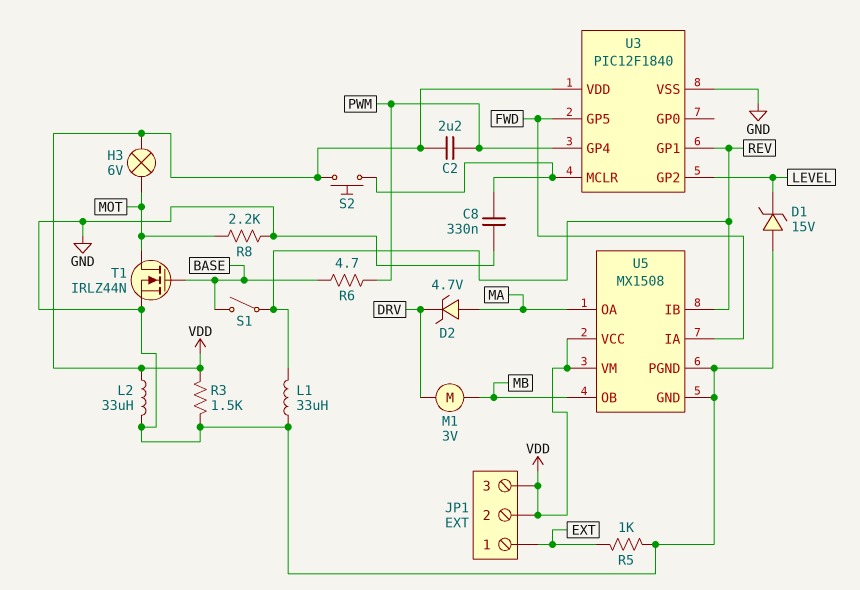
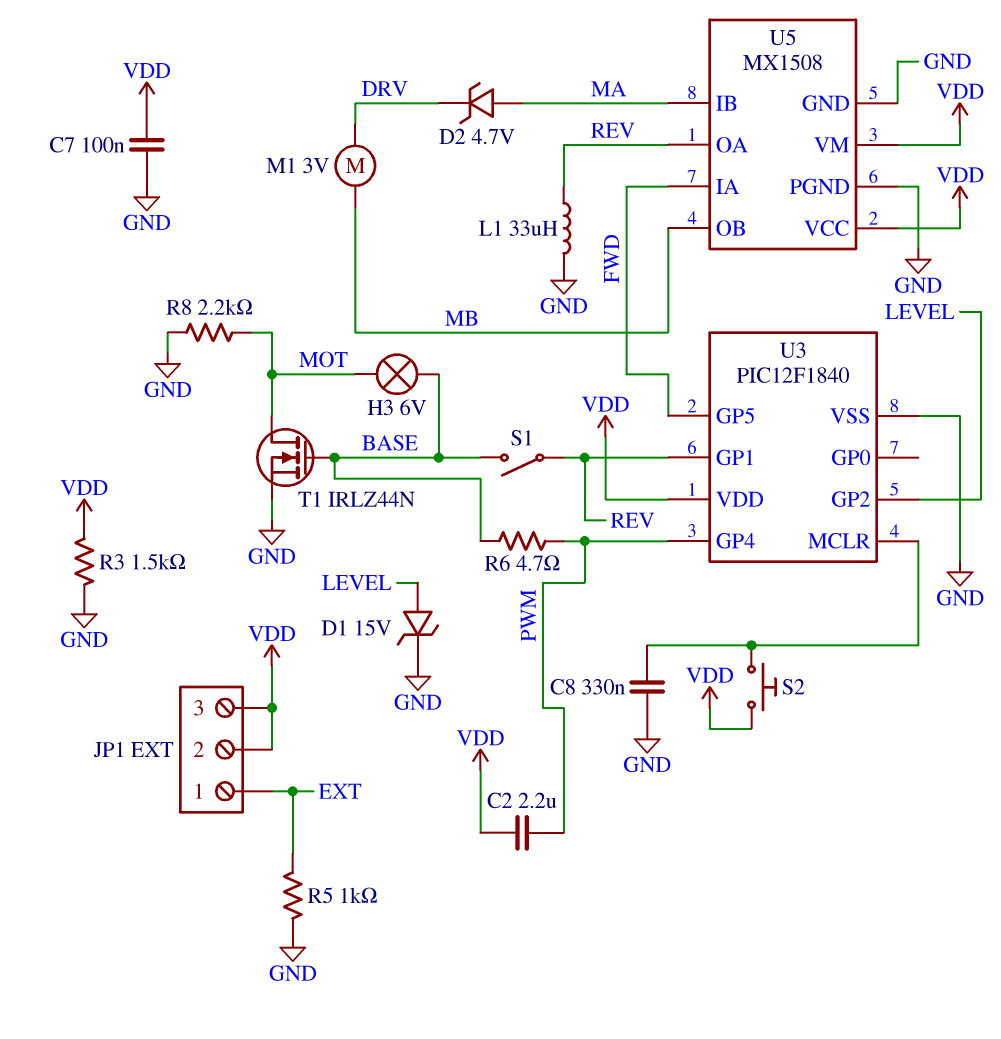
C7: none -> 100nF (GND, VDD)
D1: zener 15V (A GND, K LEVEL) -> zener 15V (A LEVEL, K GND)
H3: lamp 6V (MOT, VDD) -> lamp 6V (BASE, MOT)
L2: 33uH (GND, VDD) -> none
U5 pin IB: REV -> MA
U5 pin OA: MA -> REV

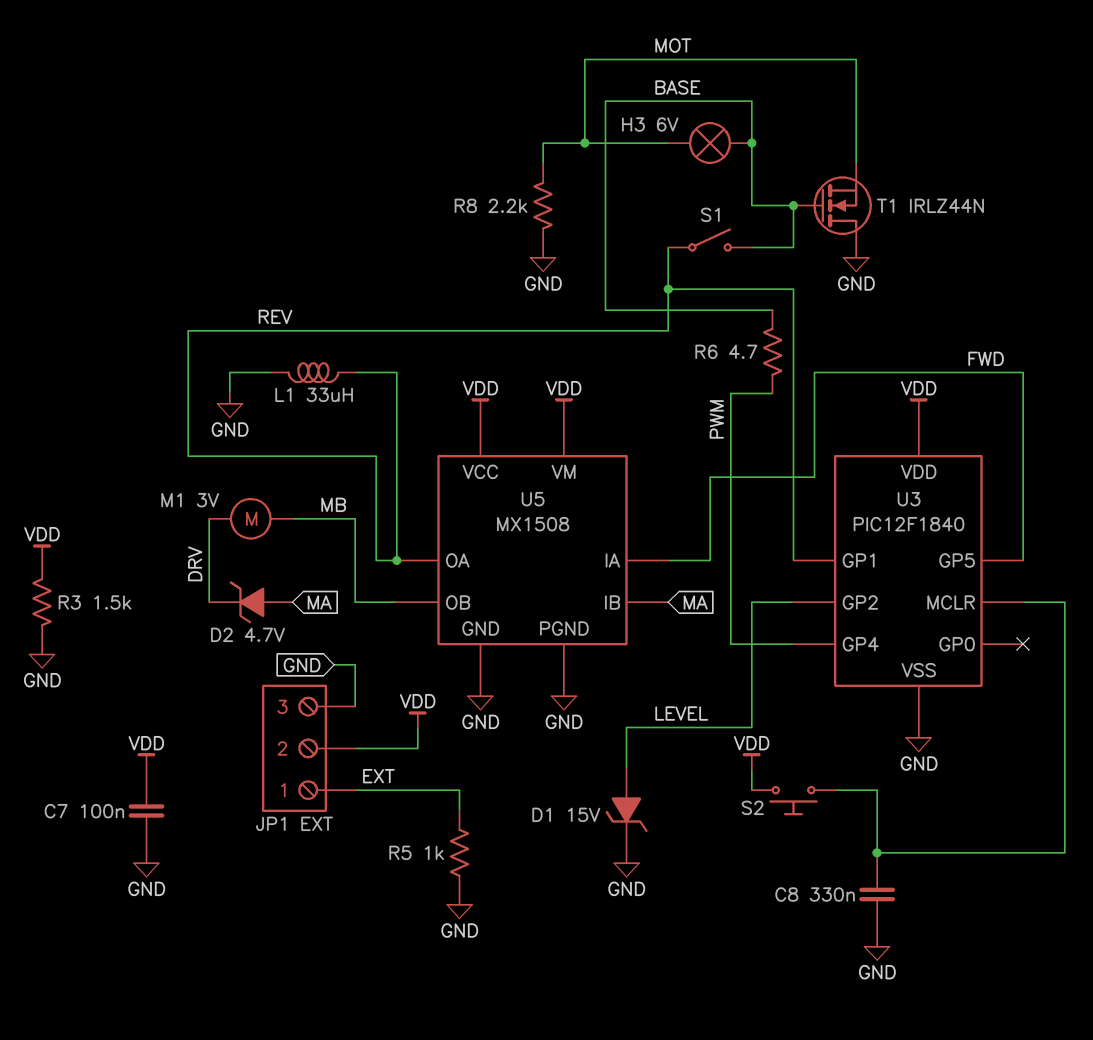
C2: 2.2uF (PWM, VDD) -> none
JP1 pin 3: VDD -> GND
T1: NMOS IRLZ44N (G BASE, D MOT, S GND) -> NMOS IRLZ44N (G BASE, D GND, S MOT)

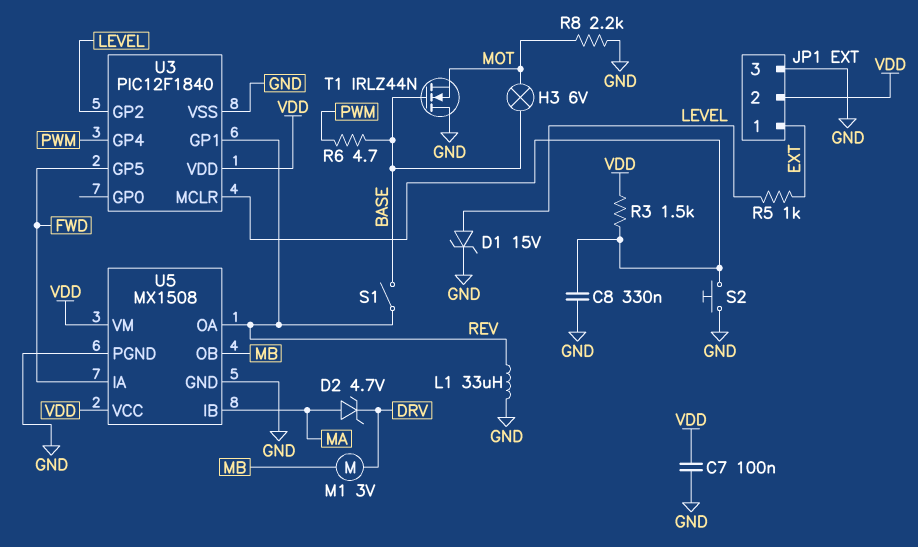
R3: 1.5k (GND, VDD) -> 1.5k (U3/MCLR, VDD)
R5: 1k (EXT, GND) -> 1k (EXT, LEVEL)
S2: button (U3/MCLR, VDD) -> button (GND, U3/MCLR)

